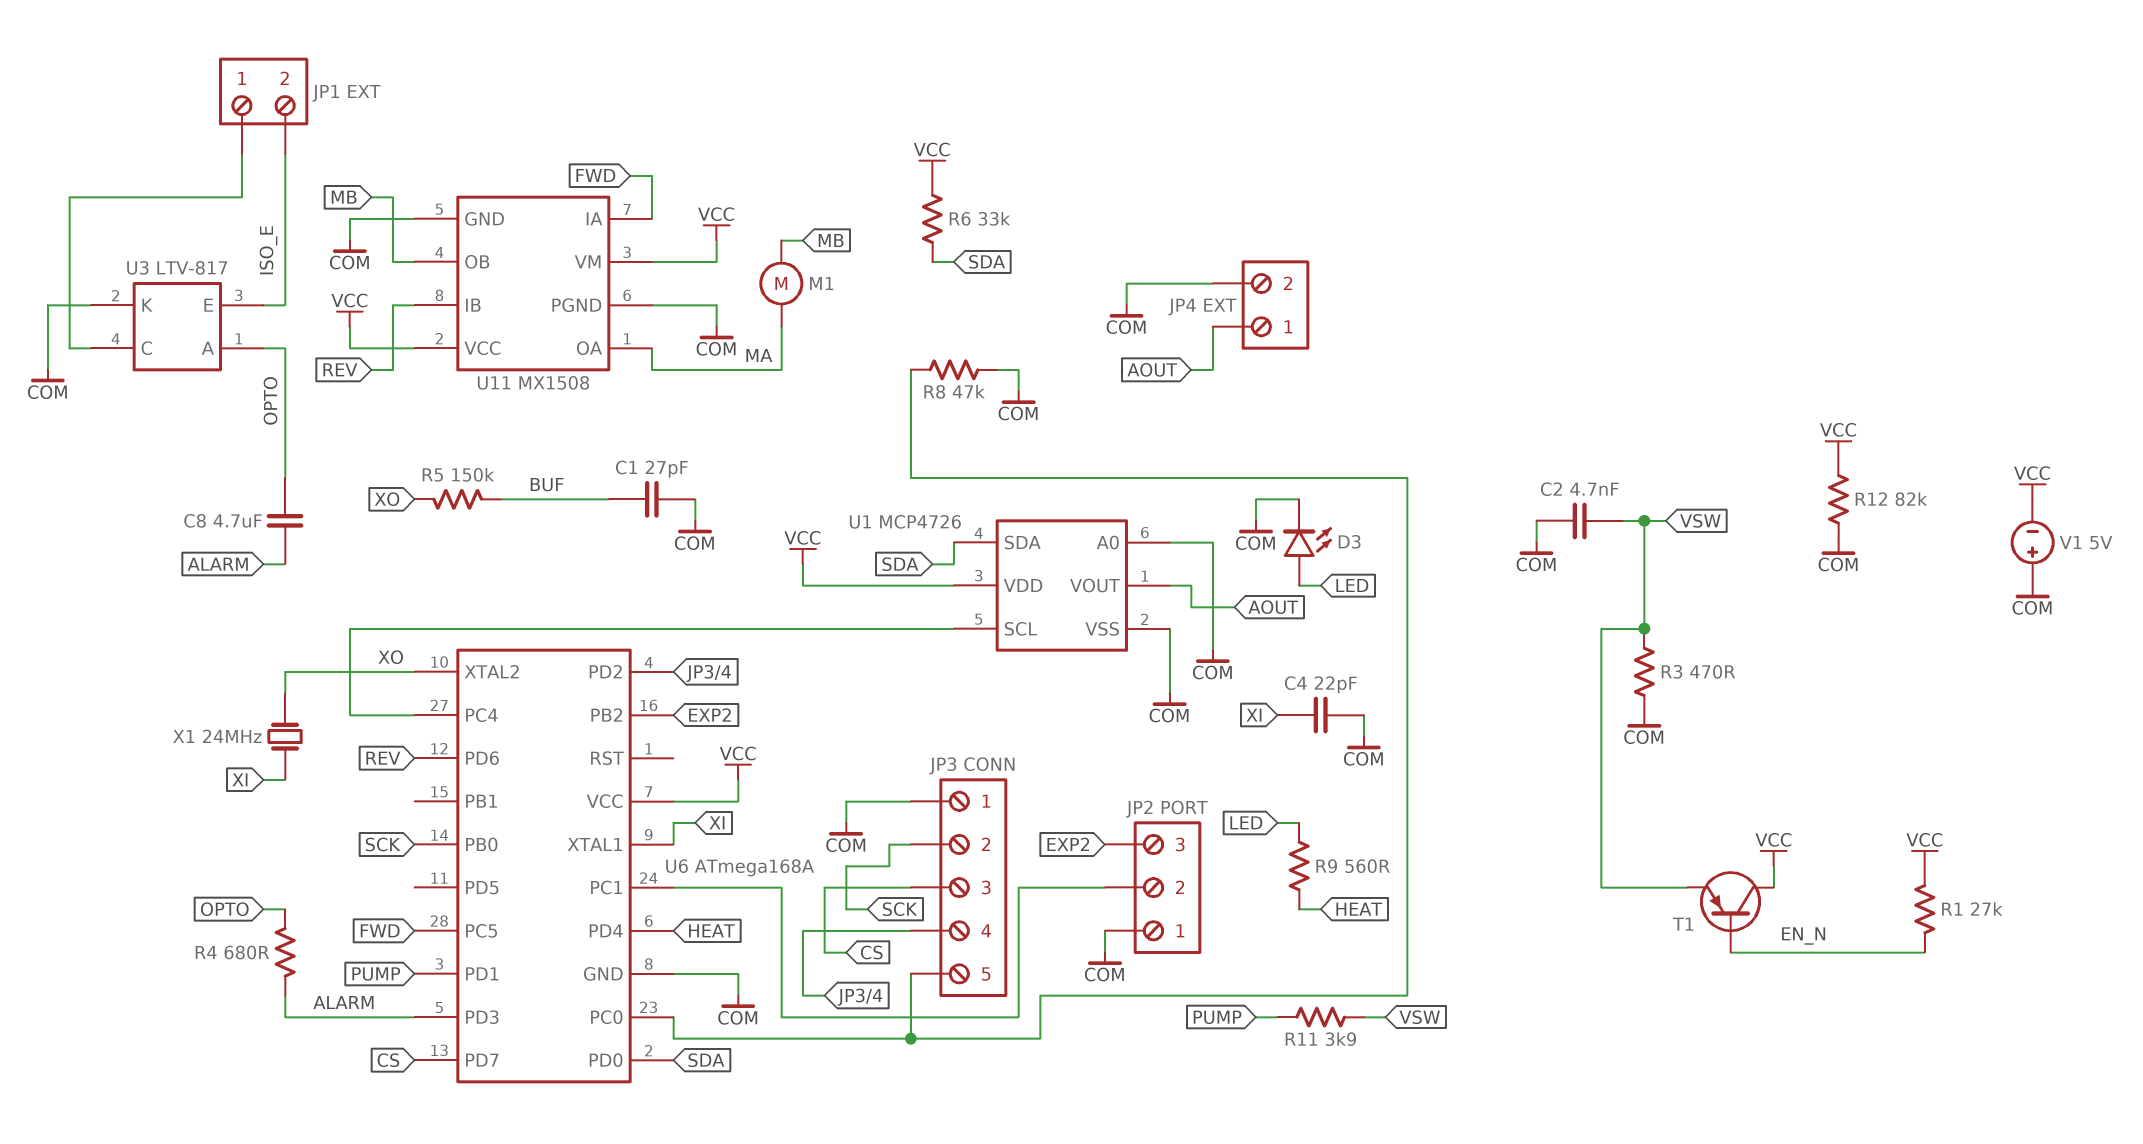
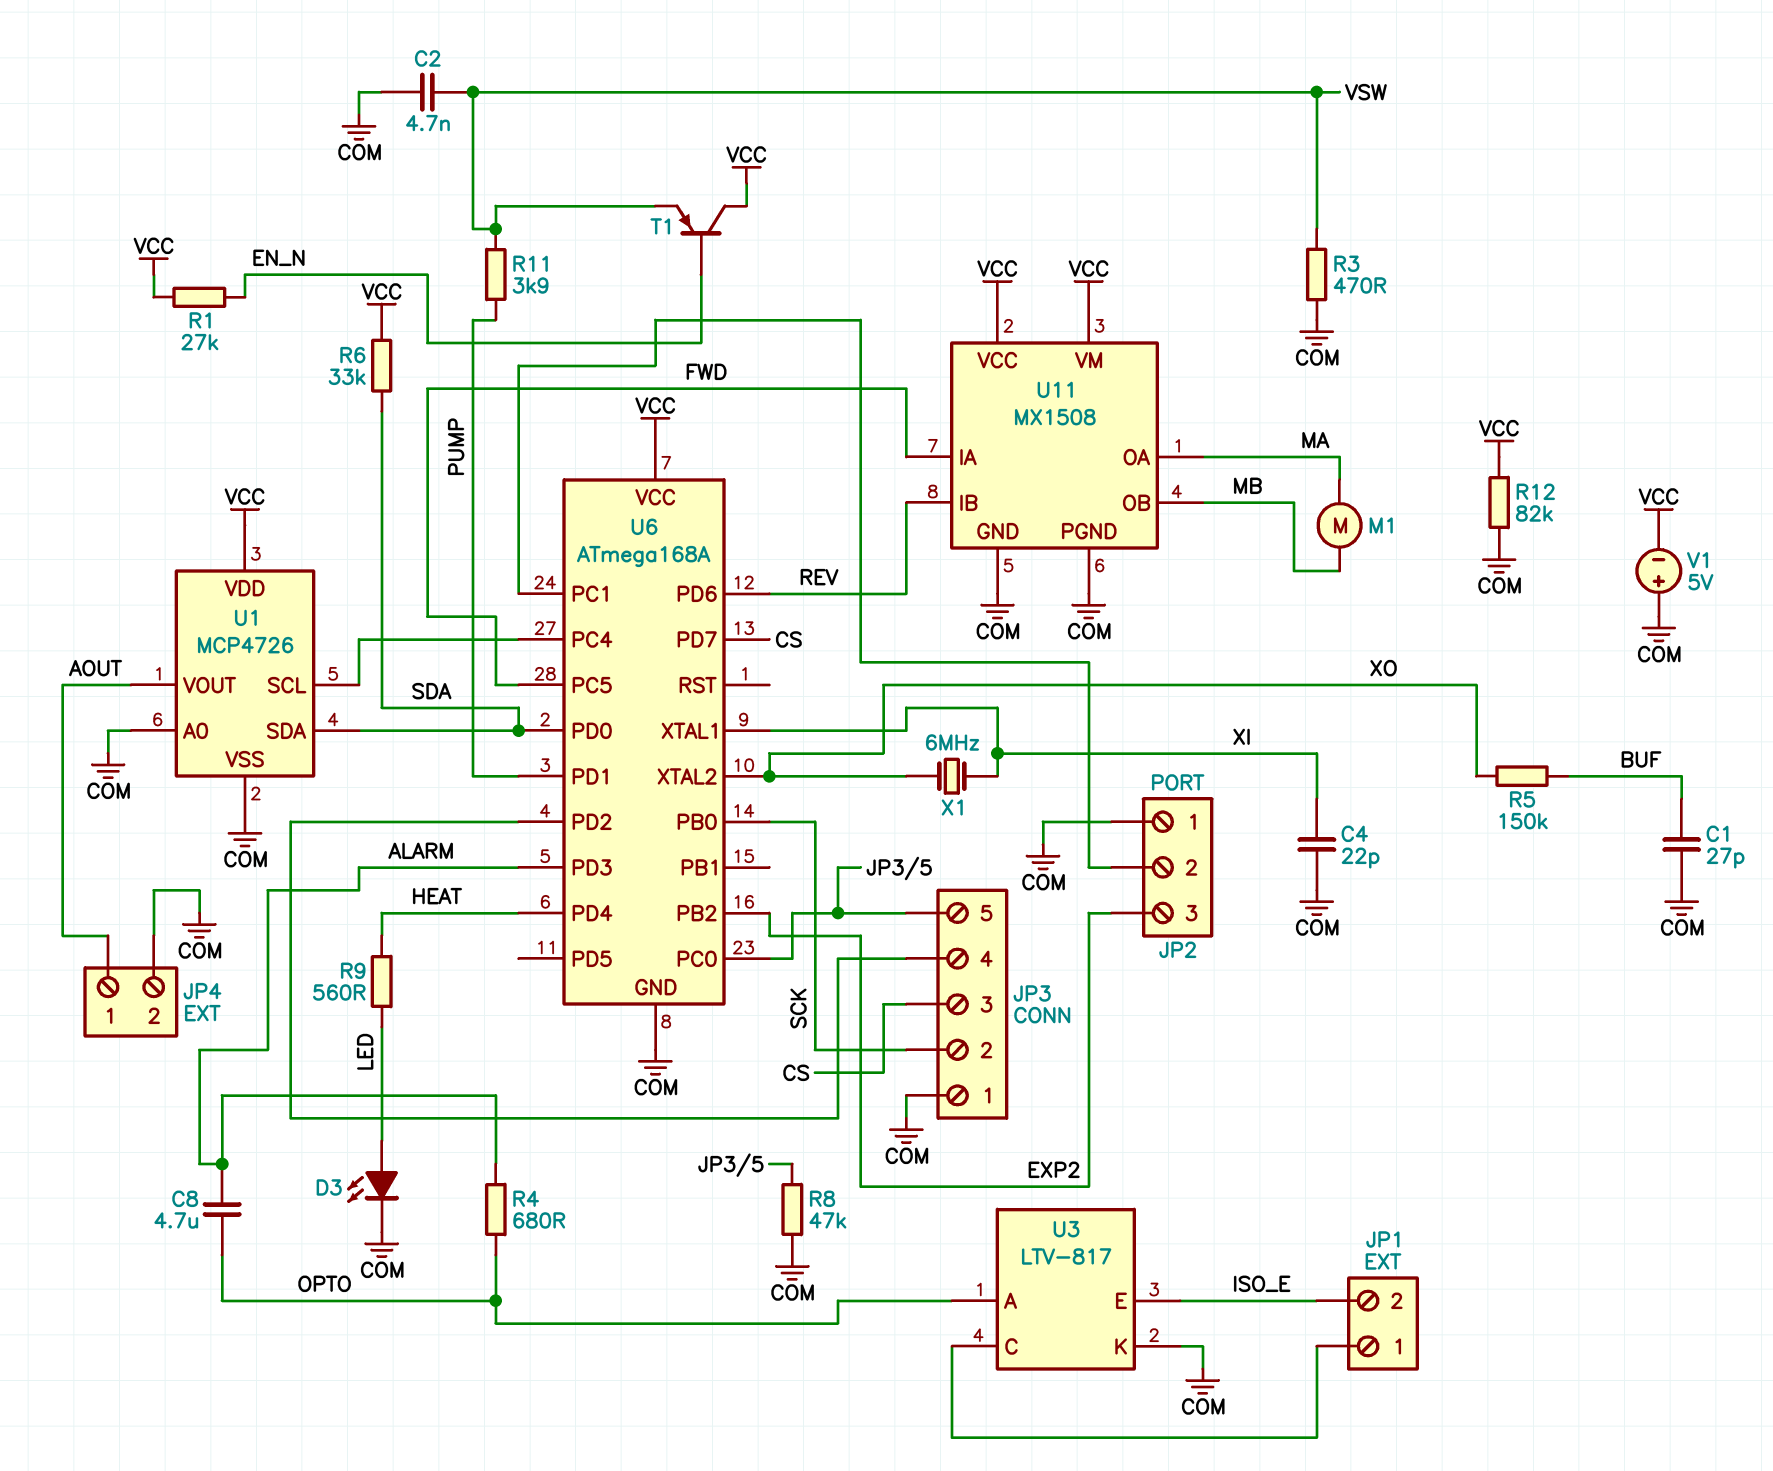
X1: 24MHz (XI, XO) -> 6MHz (XI, XO)

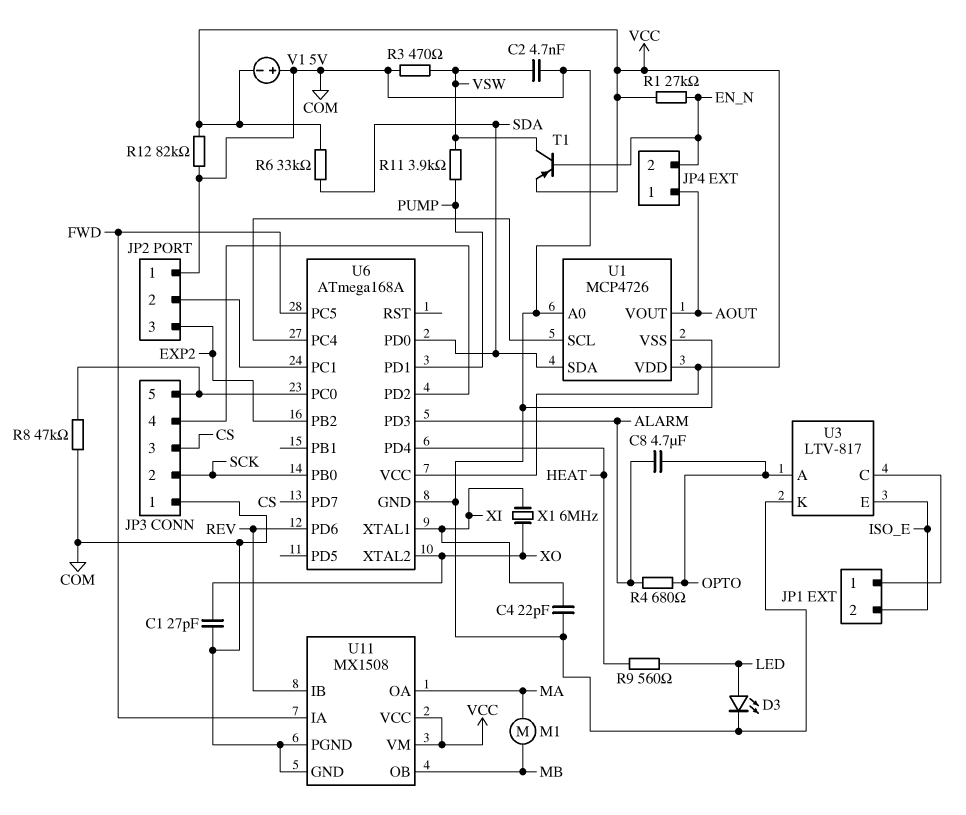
C1: 27pF (BUF, COM) -> 27pF (COM, XO)
JP4 pin 2: COM -> EN_N
R5: 150k (BUF, XO) -> none
T1: PNP (B EN_N, C VCC, E VSW) -> PNP (B EN_N, C VSW, E VCC)

